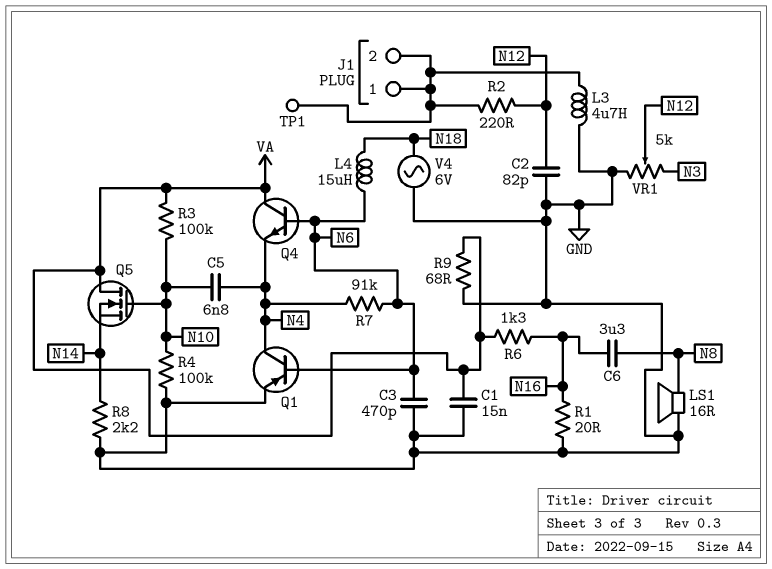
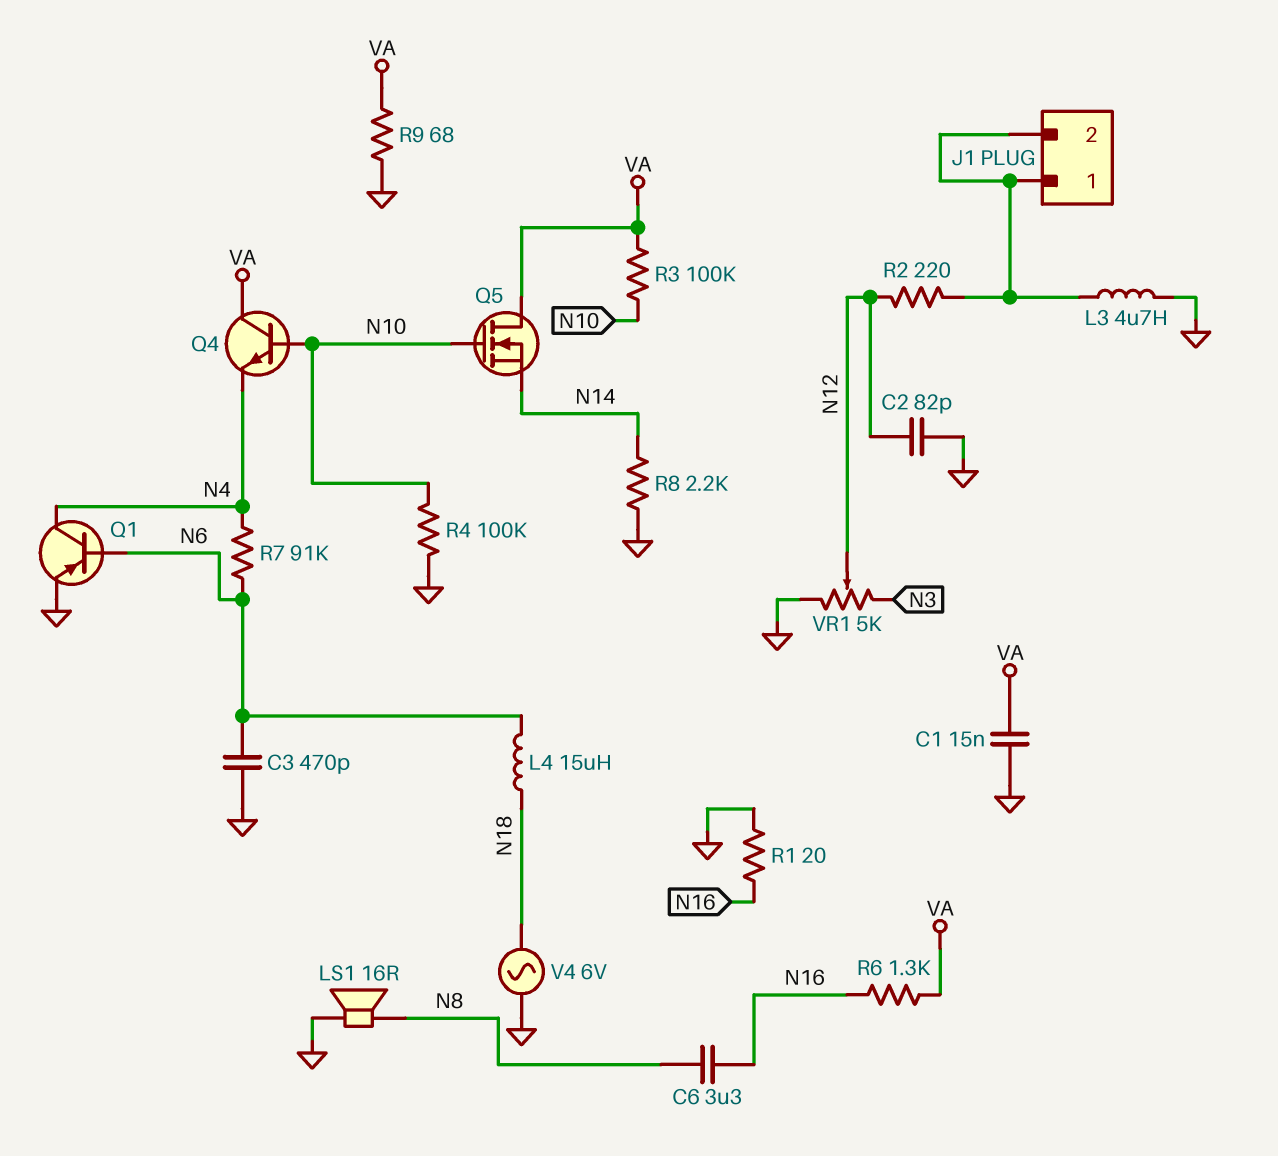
C5: 6.8nF (N4, N10) -> none
Q4: NPN (B N6, C VA, E N4) -> NPN (B N10, C VA, E N4)
TP1: test point (J1/1) -> none

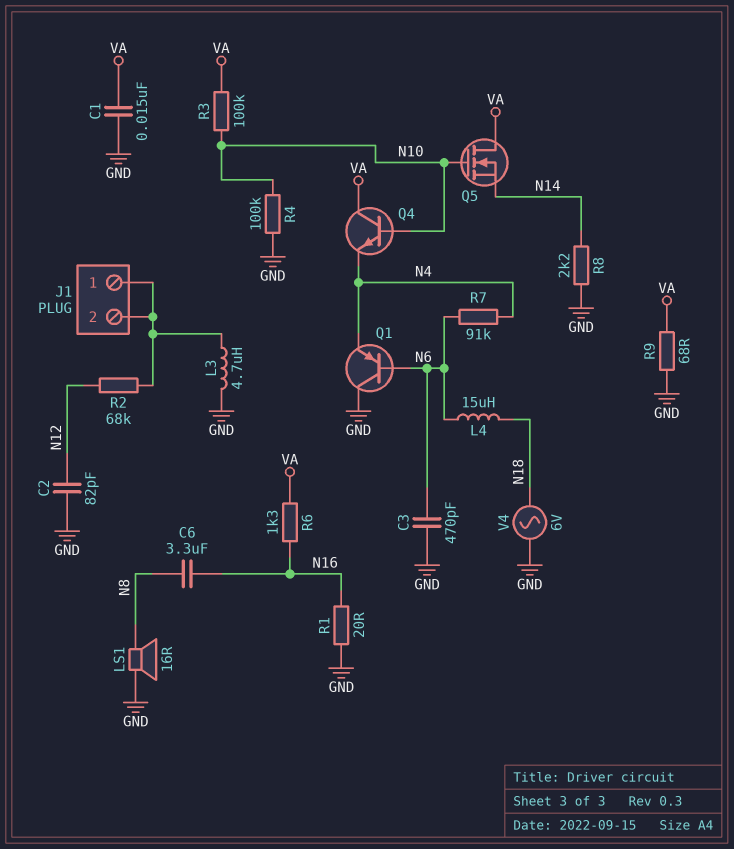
Q1: PNP (B N6, C N4, E GND) -> PNP (B N6, C GND, E N4)
R2: 220 (J1/1, N12) -> 68k (J1/1, N12)
VR1: 5k (GND, N3, wiper N12) -> none

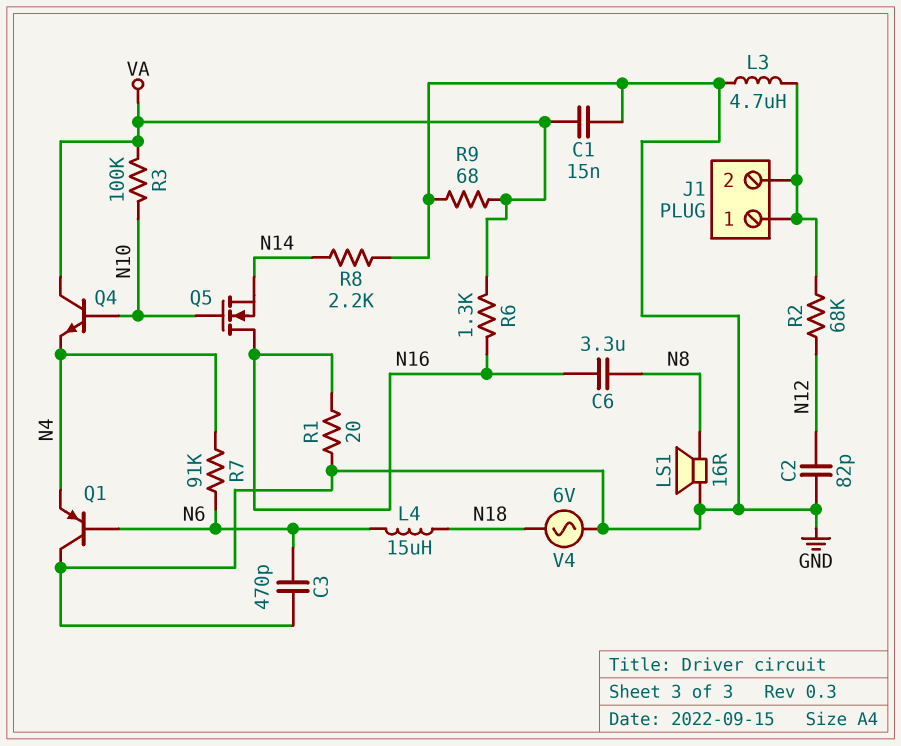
Q5: NMOS (G N10, D VA, S N14) -> NMOS (G N10, D N16, S N14)
R4: 100k (GND, N10) -> none

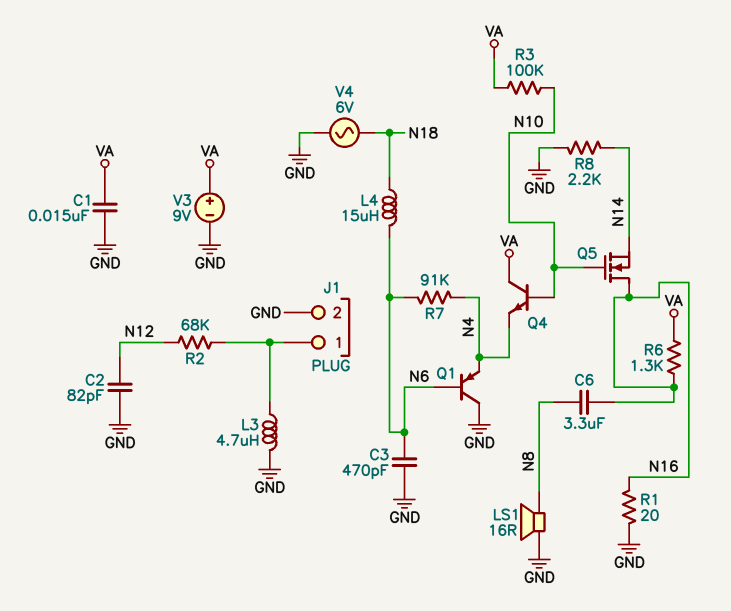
J1 pin 2: J1/1 -> GND
R9: 68 (GND, VA) -> none
V3: none -> 9V (plus VA, minus GND)

